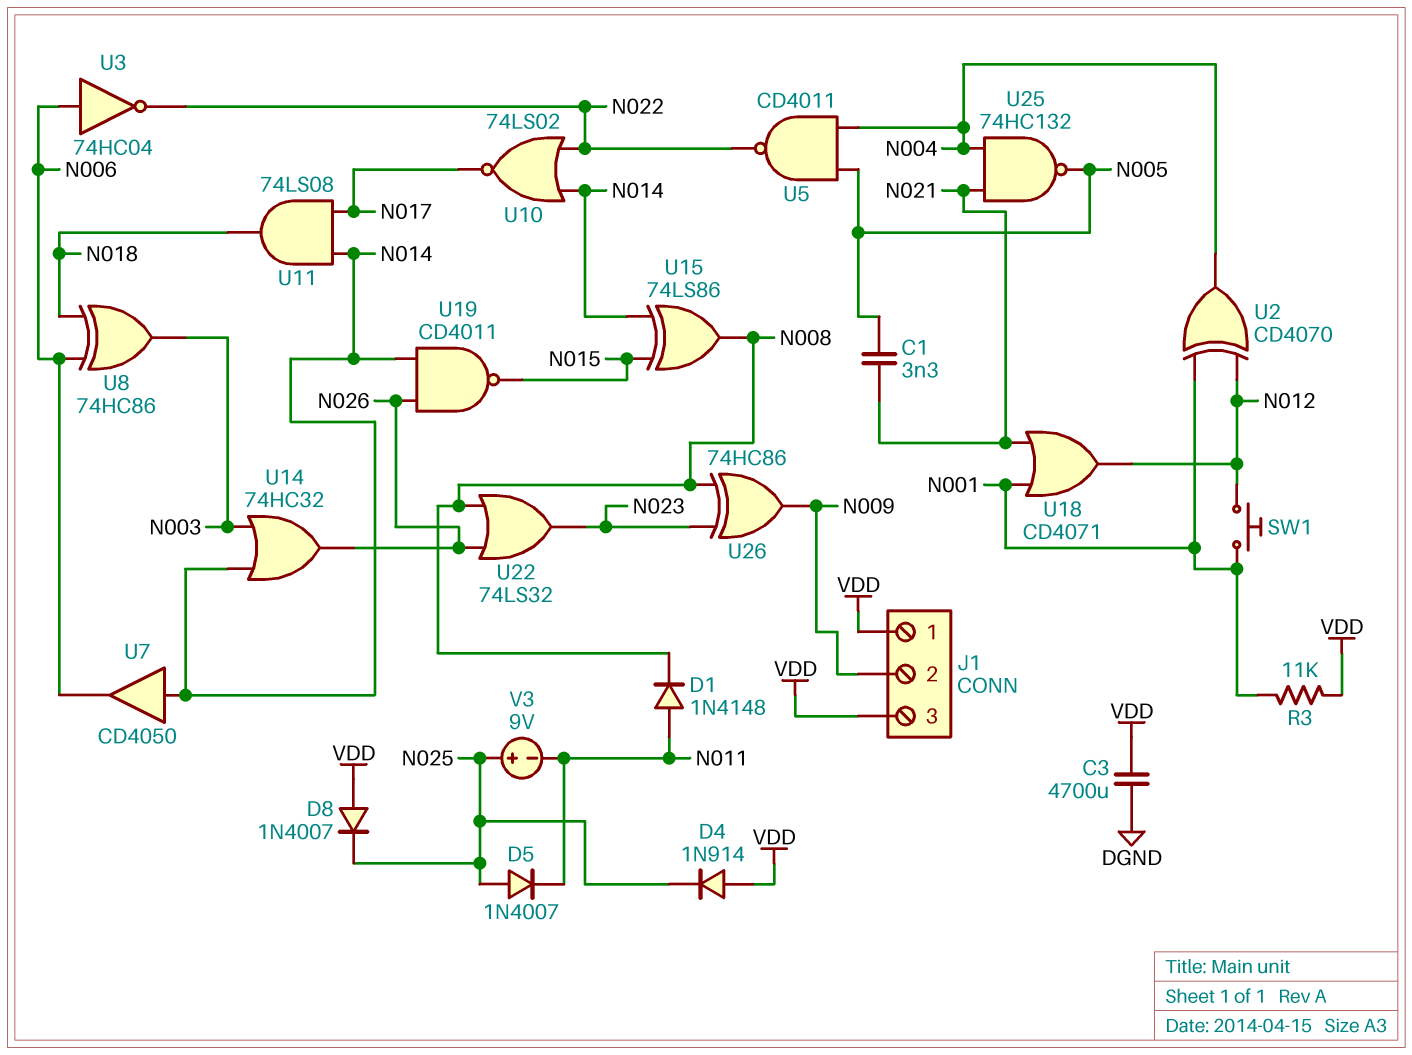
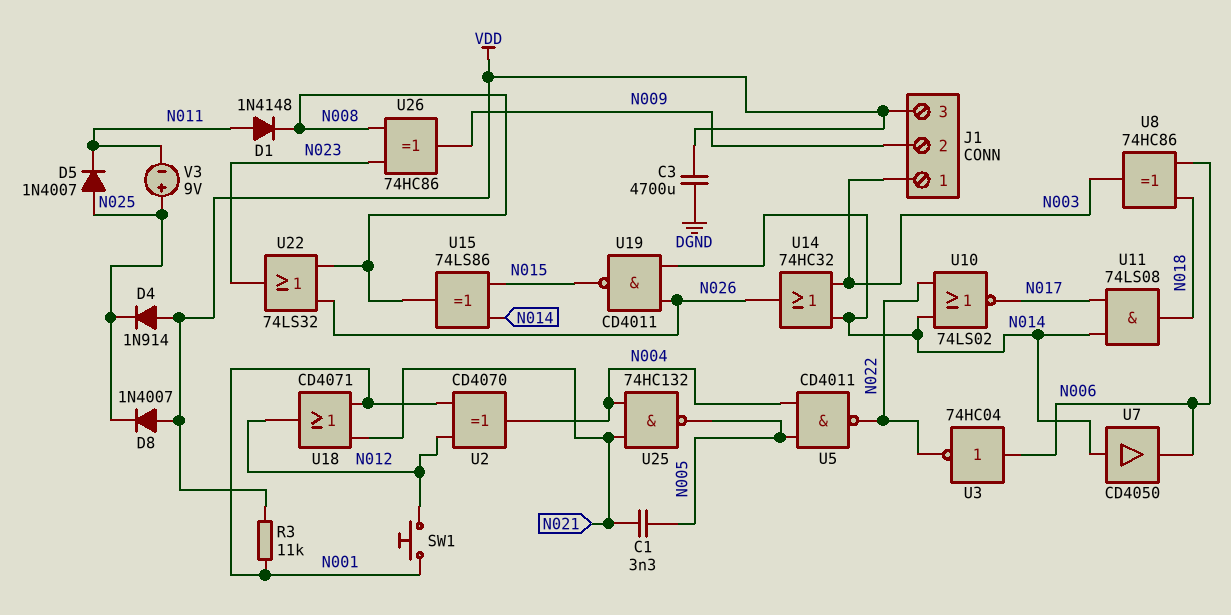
J1 pin 1: VDD -> N003

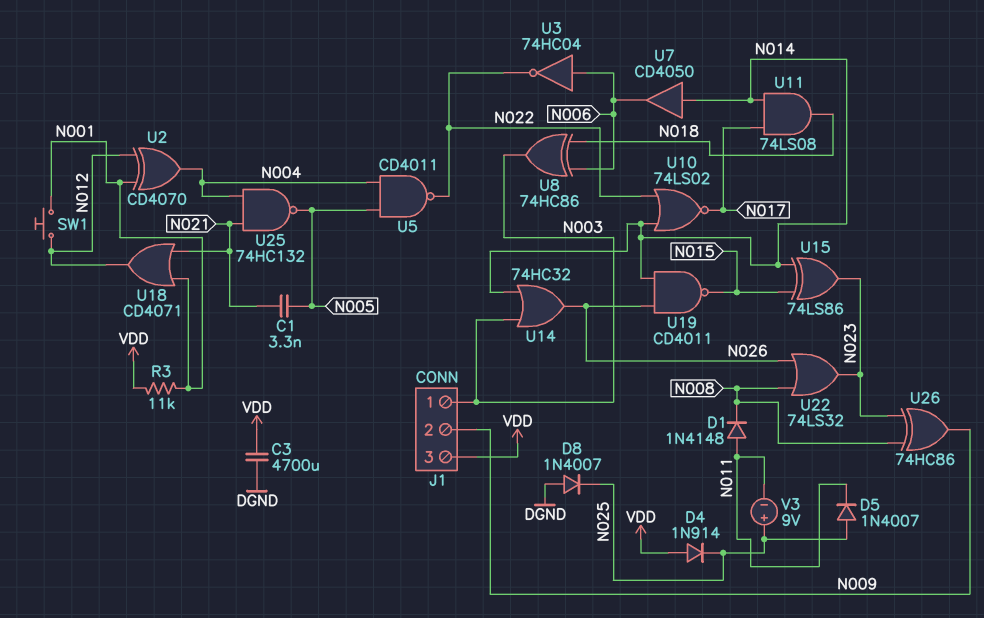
D8: diode 1N4007 (A VDD, K N025) -> diode 1N4007 (A DGND, K N025)
U15: XOR 74LS86 (in N014, in N015, out N008) -> XOR 74LS86 (in N014, in N015, out N023)

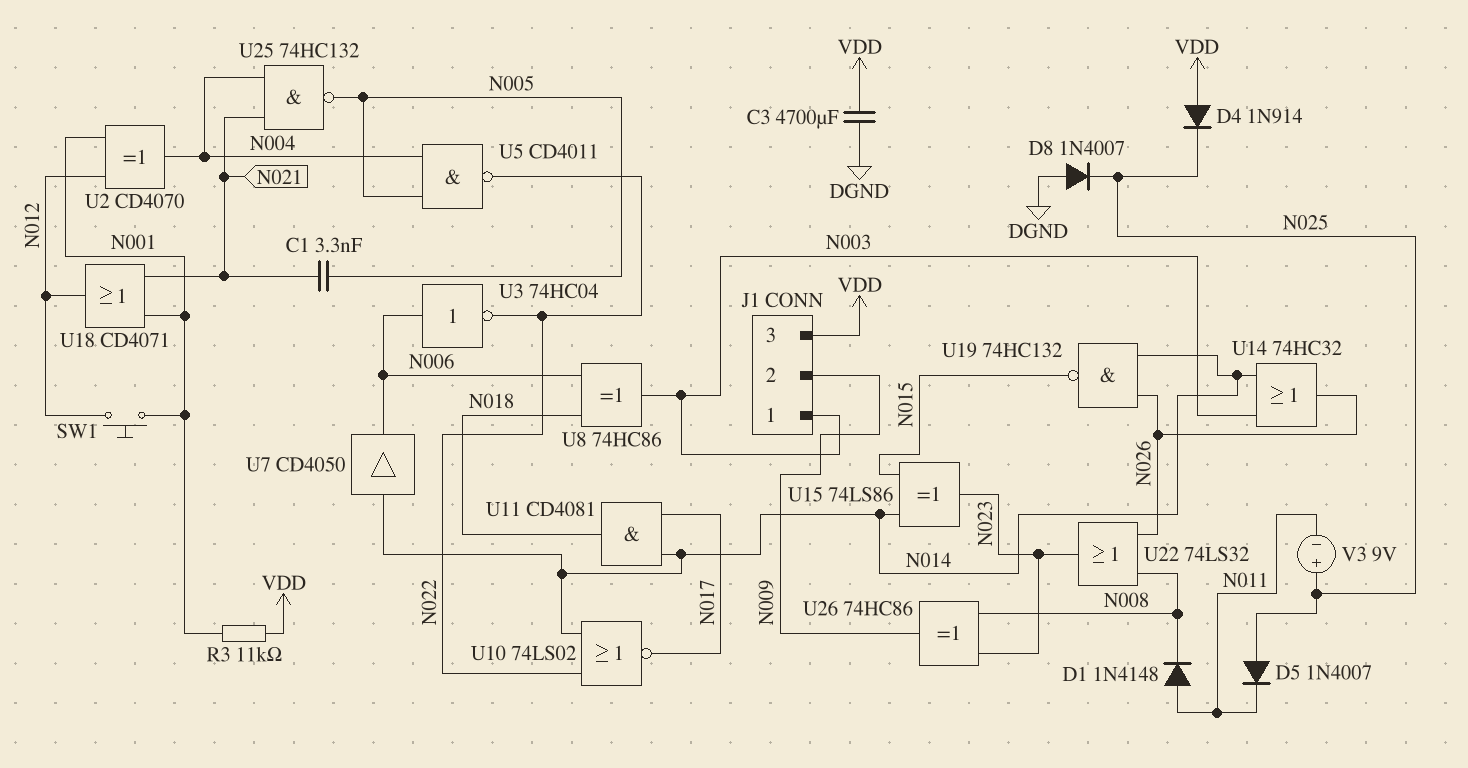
U11: AND 74LS08 (in N014, in N017, out N018) -> AND CD4081 (in N014, in N017, out N018)
U19: NAND CD4011 (in N014, in N026, out N015) -> NAND 74HC132 (in N014, in N026, out N015)

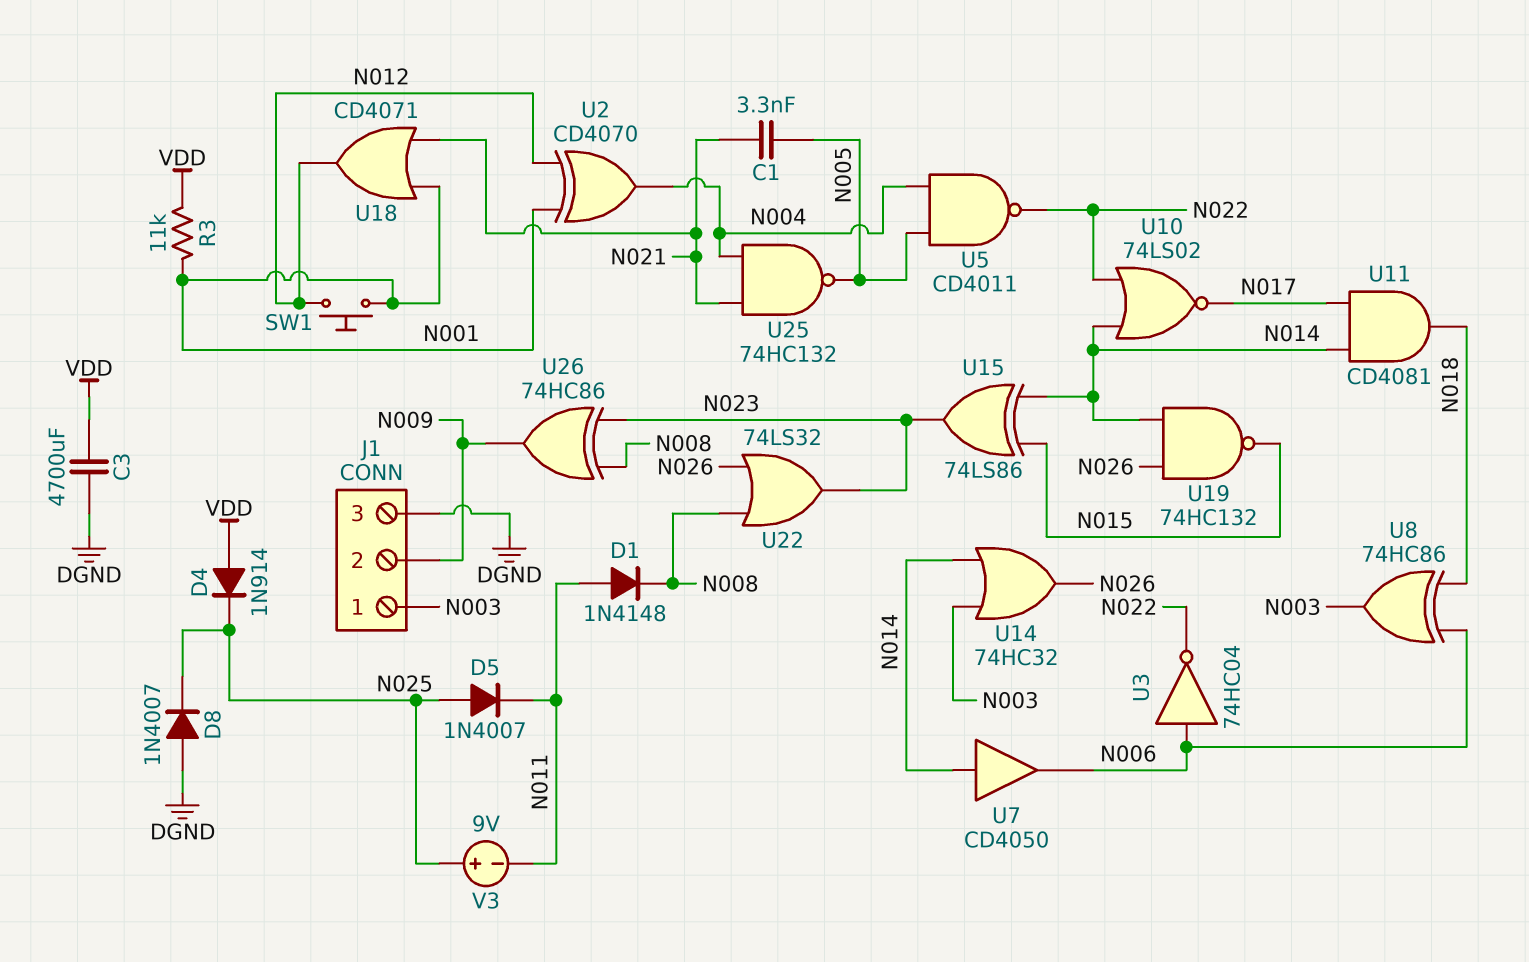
J1 pin 3: VDD -> DGND

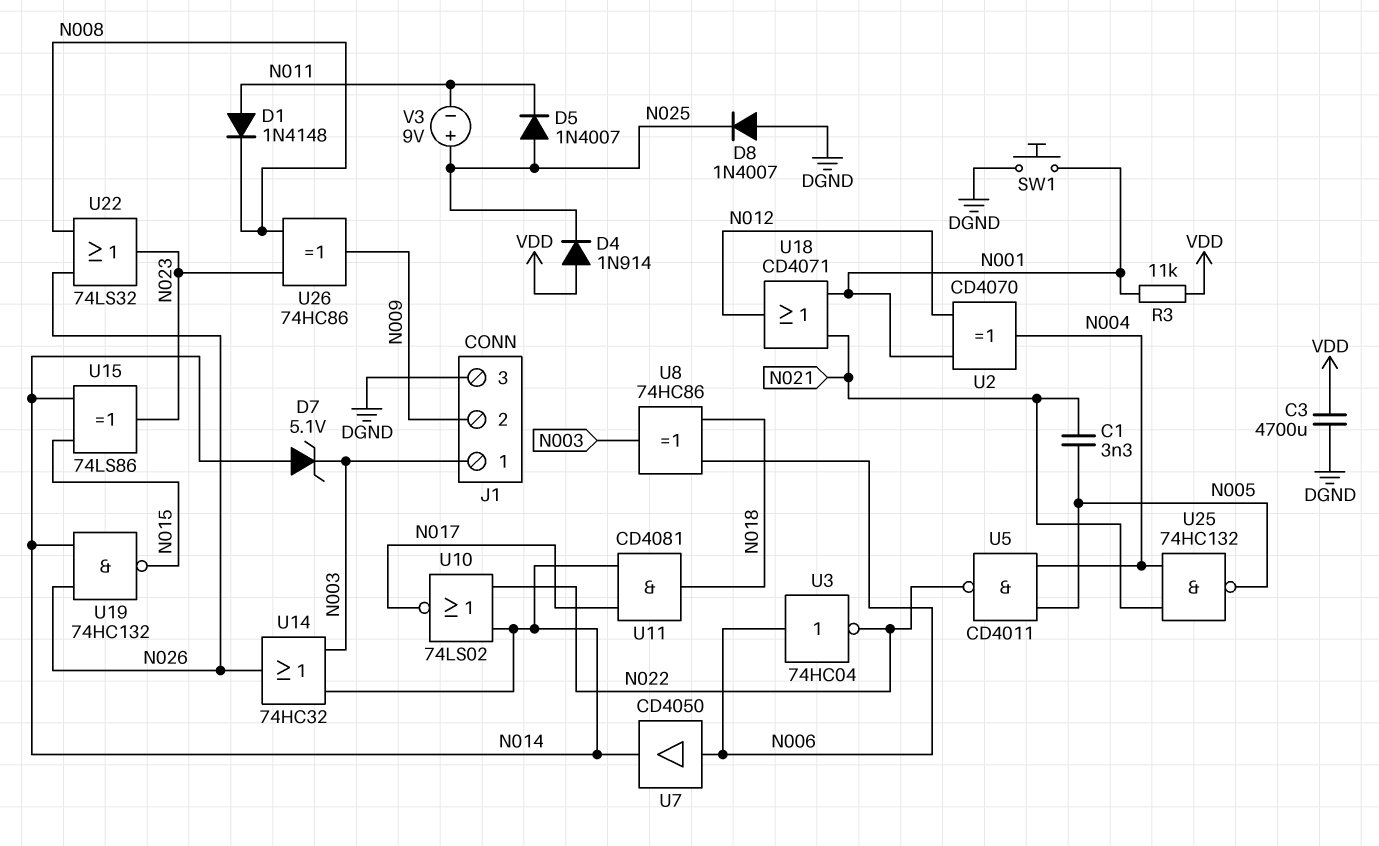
D7: none -> zener 5.1V (A N014, K N003)
SW1: button (N001, N012) -> button (DGND, N001)
U7: buffer CD4050 (in N014, out N006) -> buffer CD4050 (in N006, out N014)

